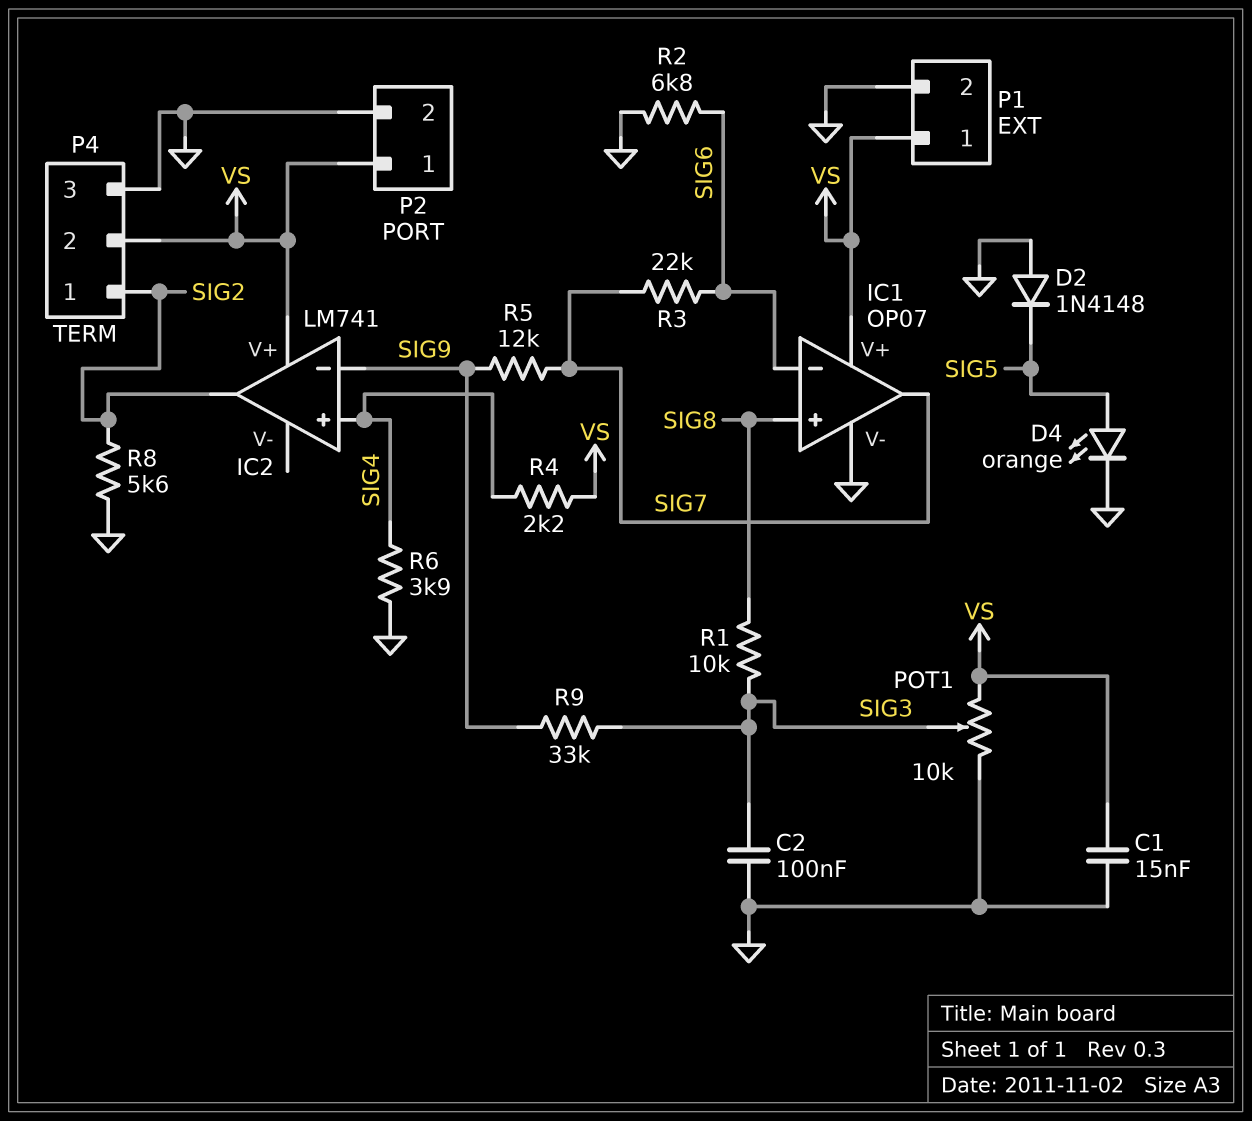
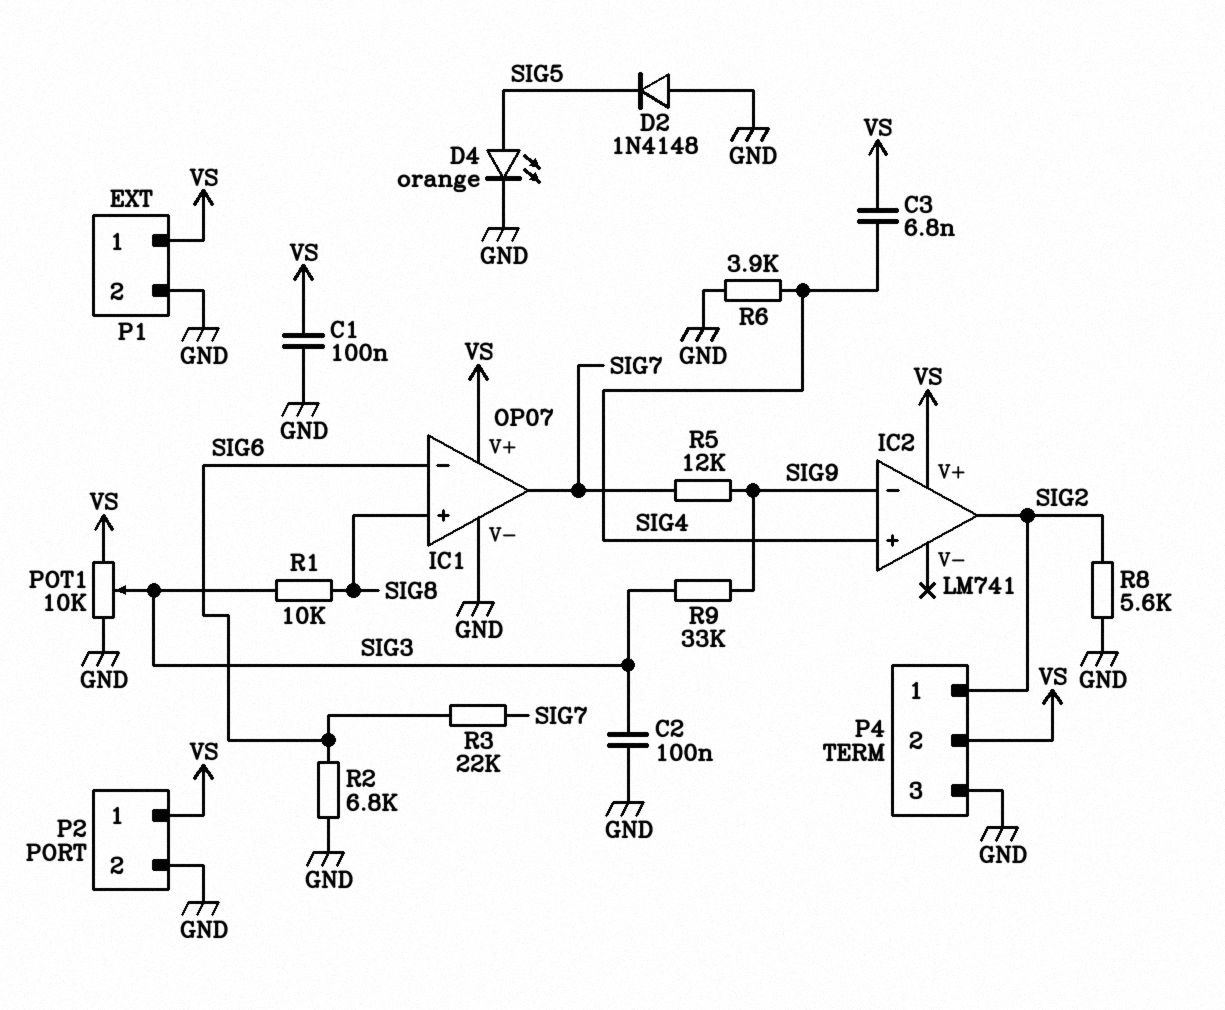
C1: 15nF (GND, VS) -> 100nF (GND, VS)
C3: none -> 6.8nF (SIG4, VS)
R4: 2.2k (SIG4, VS) -> none

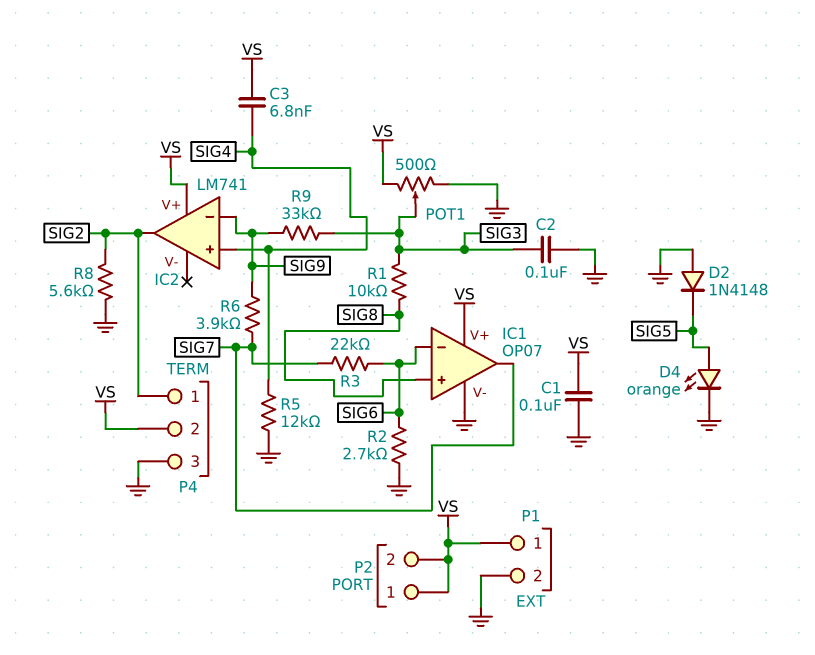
P2 pin 2: GND -> VS
POT1: 10k (GND, VS, wiper SIG3) -> 500 (GND, VS, wiper SIG3)
R2: 6.8k (GND, SIG6) -> 2.7k (GND, SIG6)
R5: 12k (SIG7, SIG9) -> 12k (GND, SIG4)
R6: 3.9k (GND, SIG4) -> 3.9k (SIG7, SIG9)

